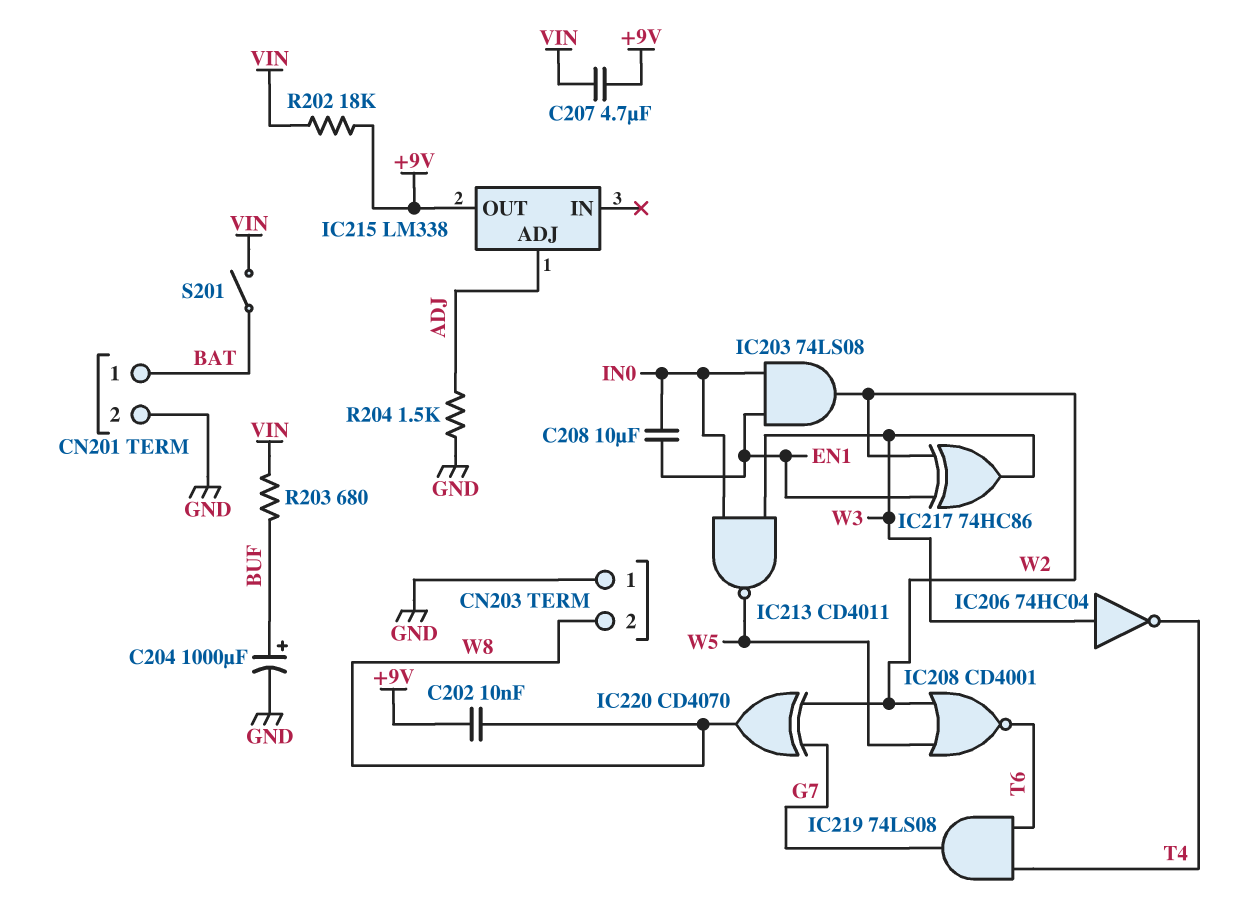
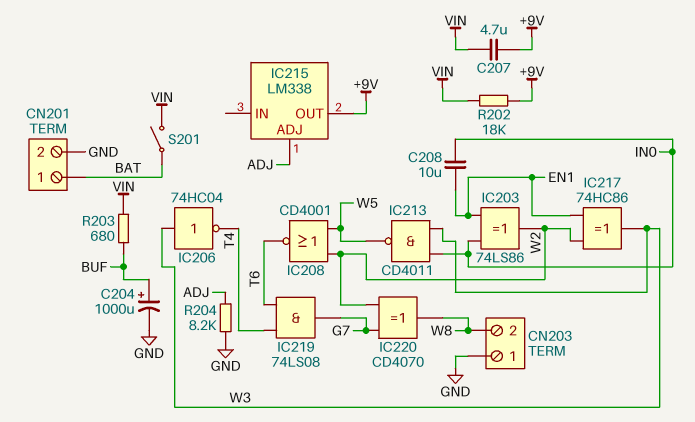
C202: 10nF (+9V, W8) -> none
IC203: AND 74LS08 (in EN1, in IN0, out W2) -> XOR 74LS86 (in EN1, in IN0, out W2)
R204: 1.5k (ADJ, GND) -> 8.2k (ADJ, GND)

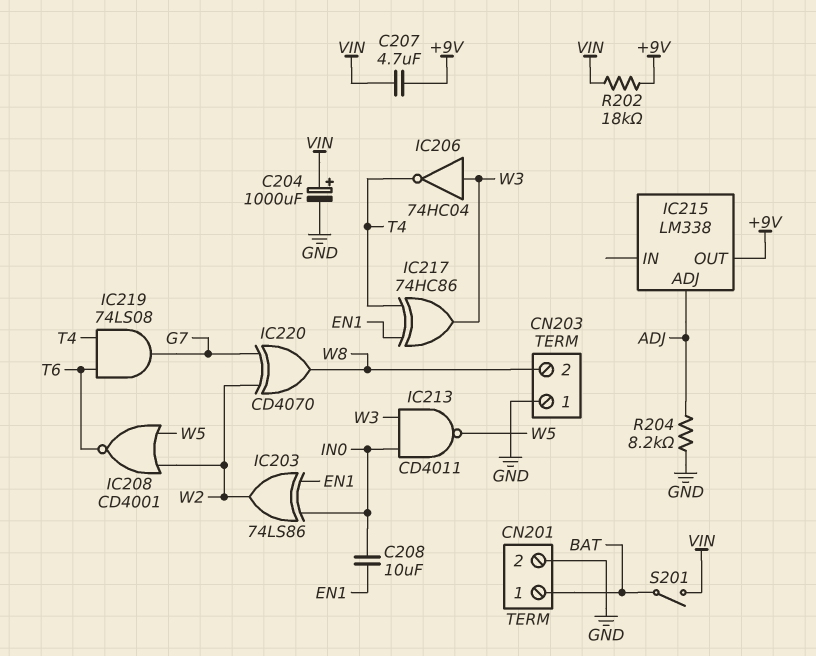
C204: 1000uF (plus BUF, minus GND) -> 1000uF (plus VIN, minus GND)
IC217: XOR 74HC86 (in EN1, in W2, out W3) -> XOR 74HC86 (in EN1, in T4, out W3)
R203: 680 (BUF, VIN) -> none

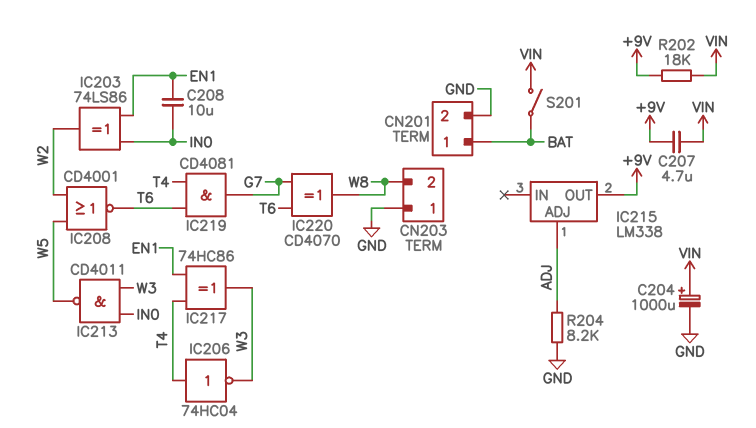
IC206: NOT 74HC04 (in W3, out T4) -> NOT 74HC04 (in T4, out W3)
IC219: AND 74LS08 (in T4, in T6, out G7) -> AND CD4081 (in T4, in T6, out G7)
IC220: XOR CD4070 (in G7, in W2, out W8) -> XOR CD4070 (in G7, in T6, out W8)

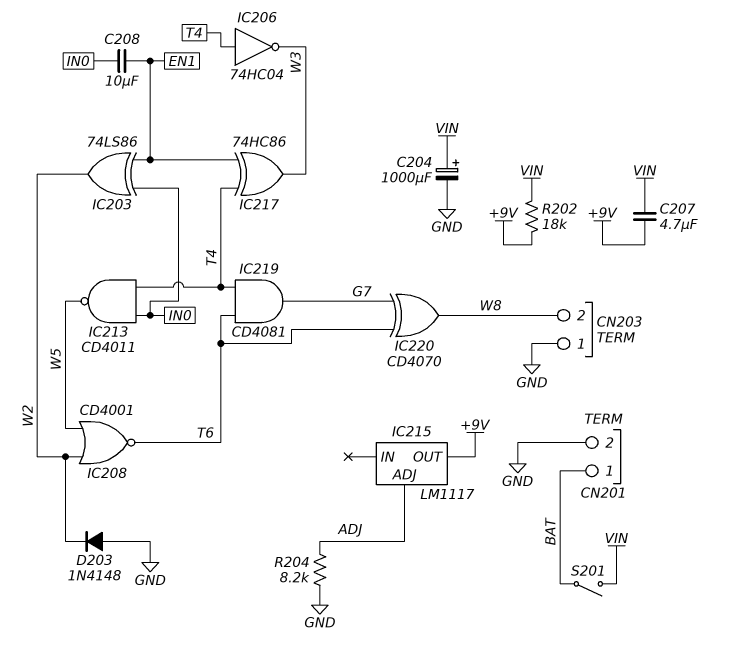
D203: none -> diode 1N4148 (A GND, K W2)
IC213: NAND CD4011 (in IN0, in W3, out W5) -> NAND CD4011 (in IN0, in T4, out W5)
IC215: LM338 -> LM1117

